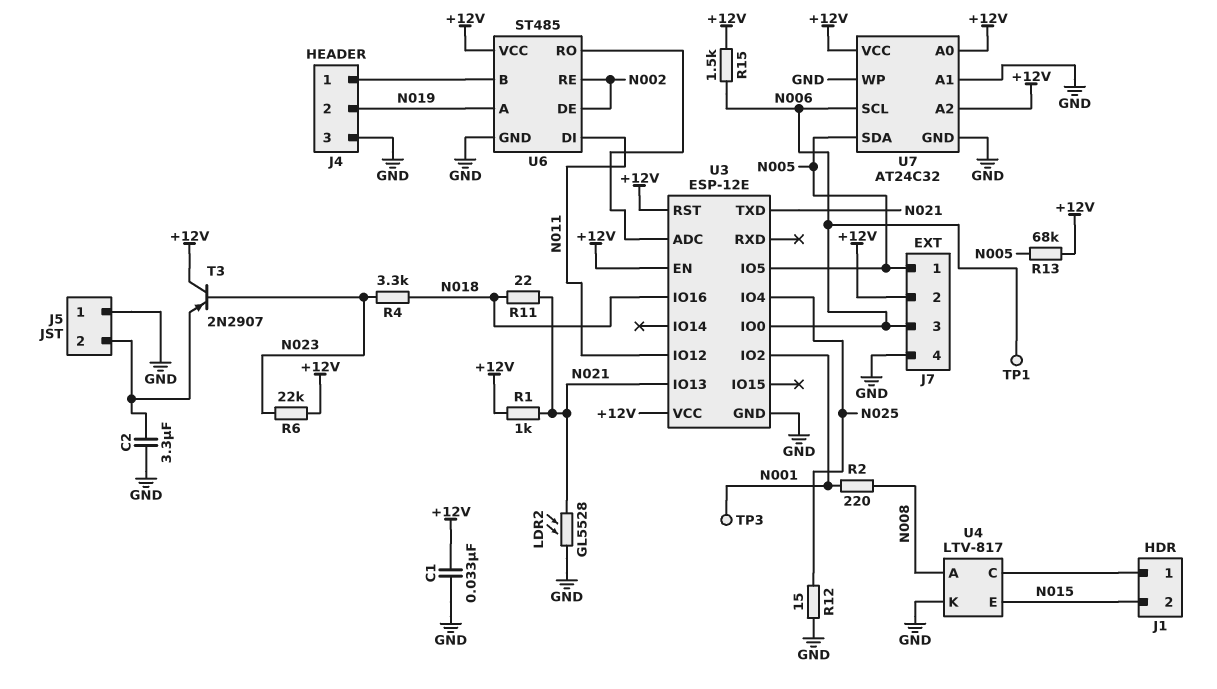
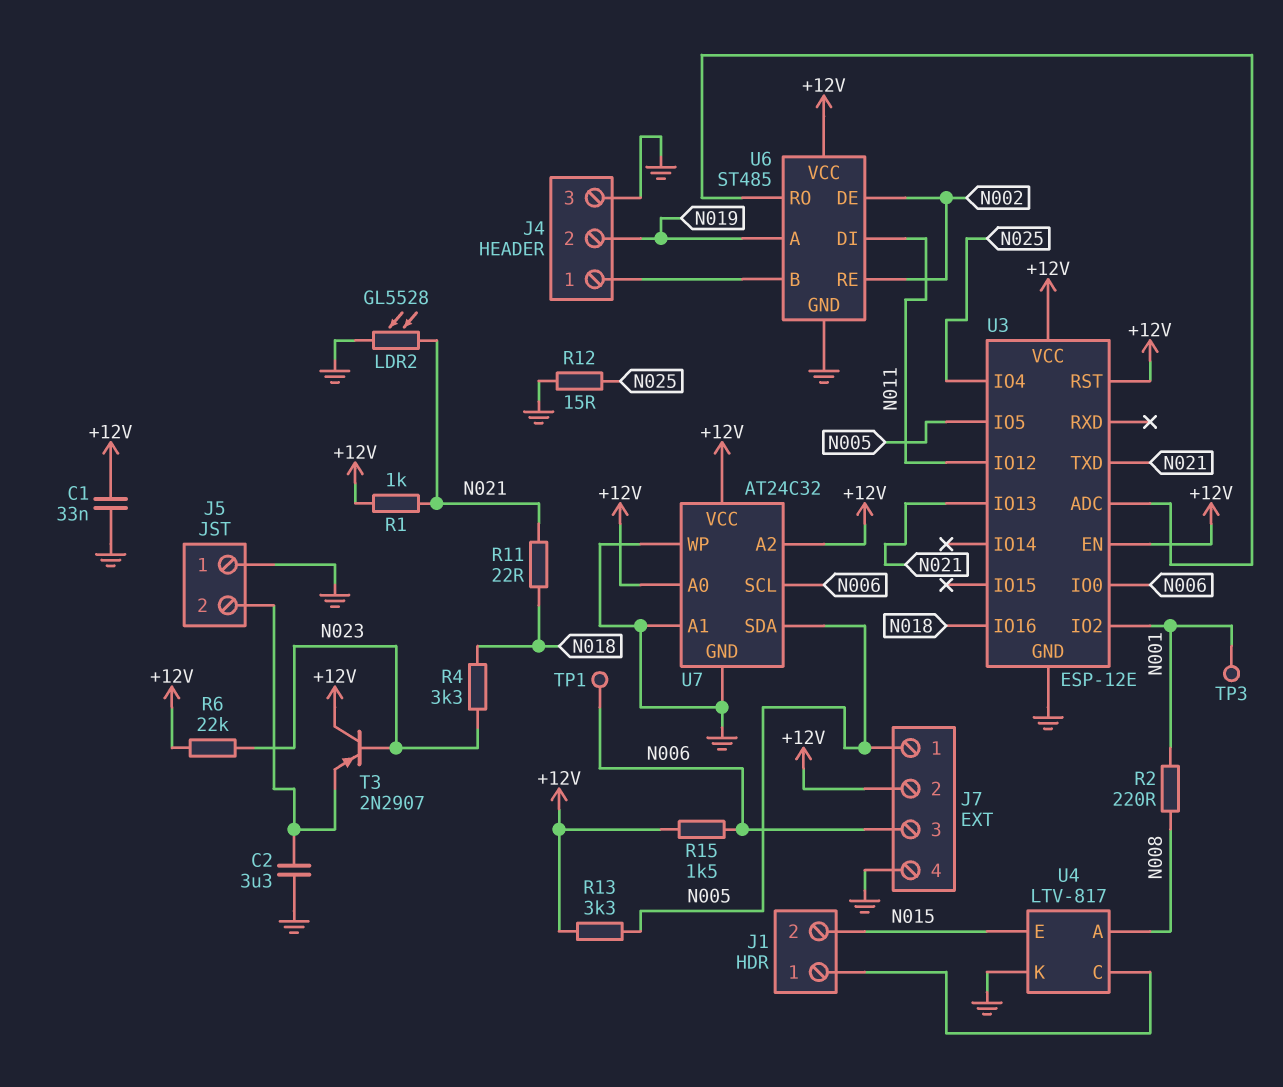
R13: 68k (+12V, N005) -> 3.3k (+12V, N005)

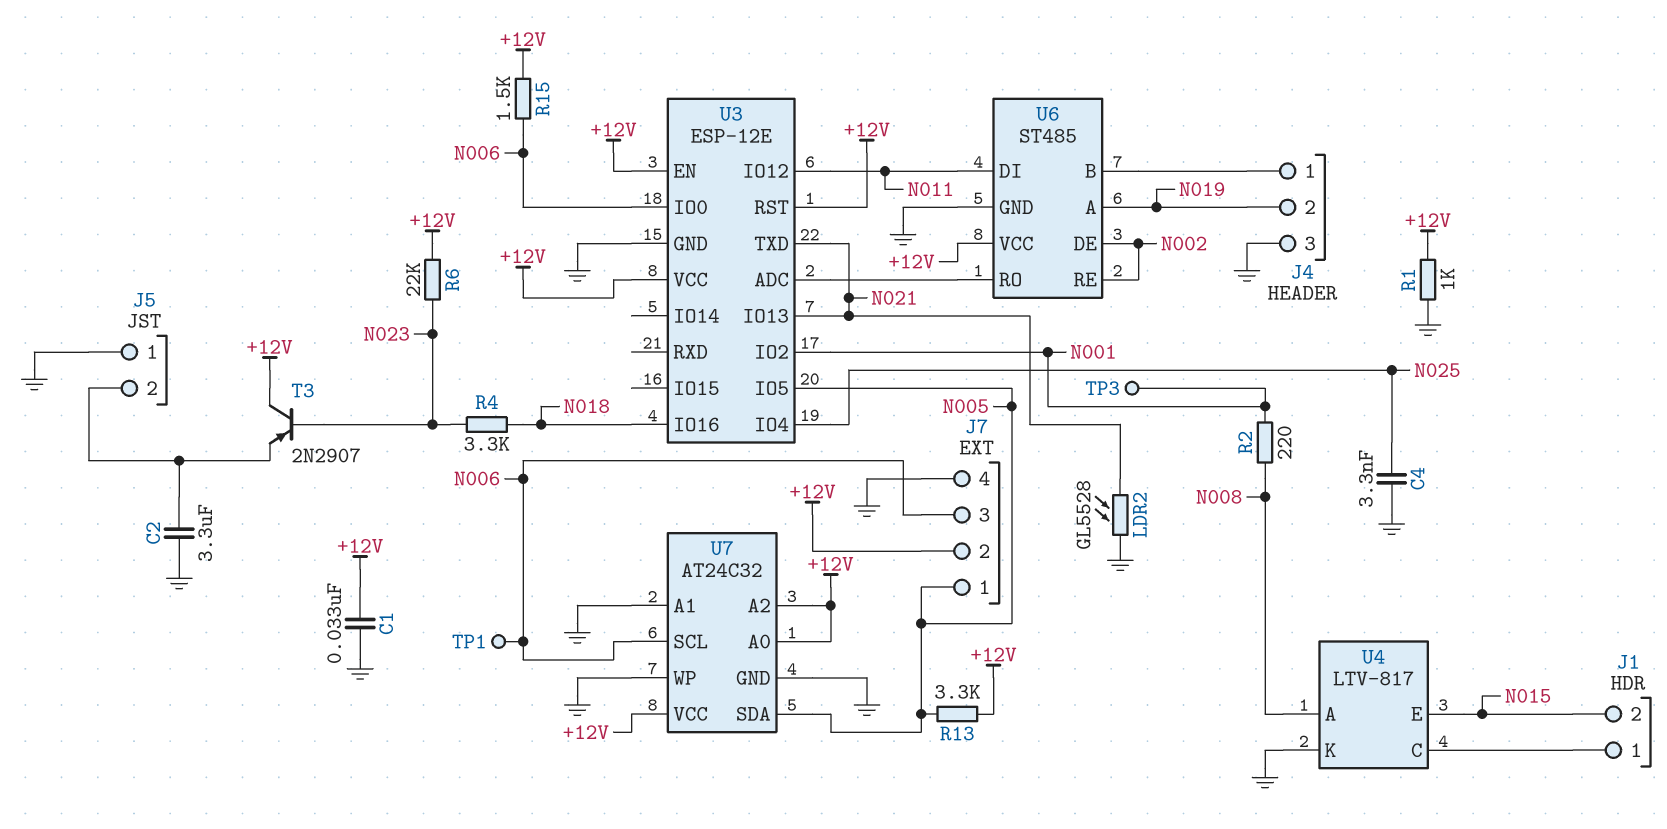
C4: none -> 3.3nF (GND, N025)
R1: 1k (+12V, N021) -> 1k (+12V, GND)
R11: 22 (N018, N021) -> none
R12: 15 (GND, N025) -> none

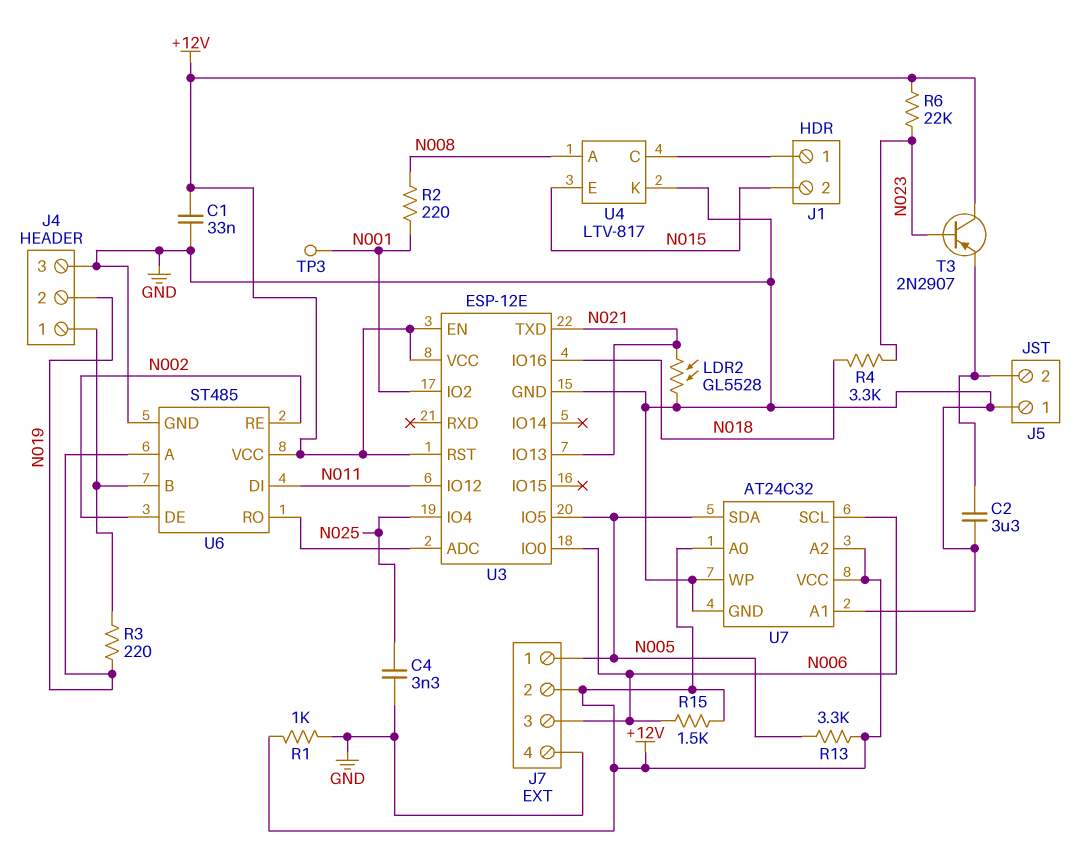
R3: none -> 220 (J4/1, N019)
TP1: test point (N006) -> none

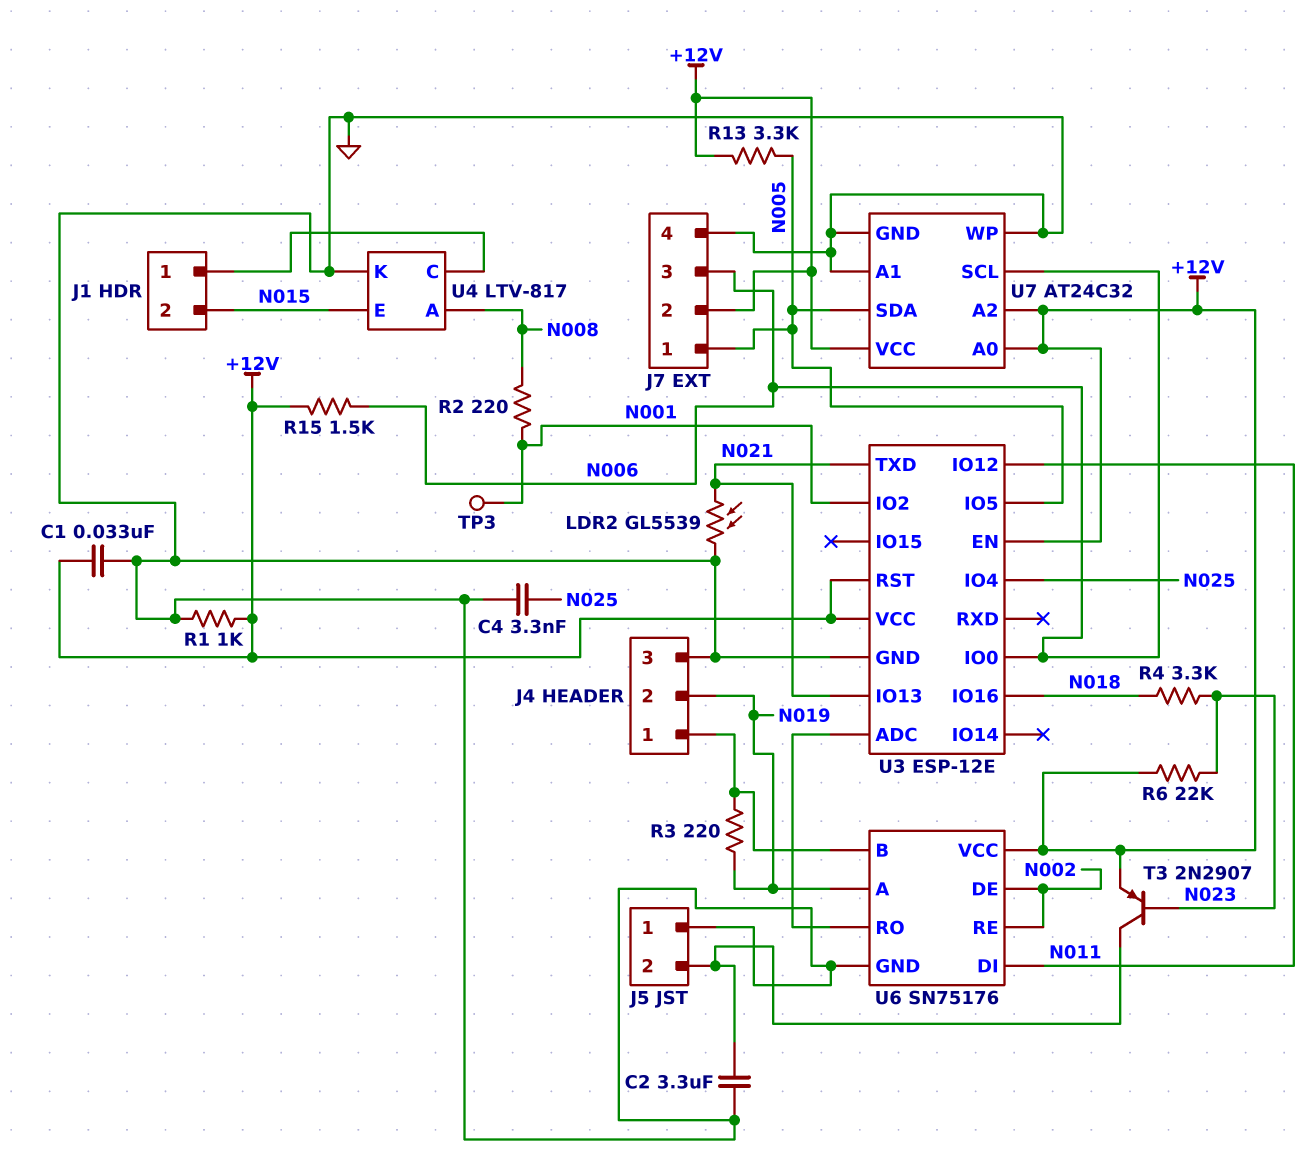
LDR2: GL5528 (GND, N021) -> GL5539 (GND, N021)
T3: PNP 2N2907 (B N023, C +12V, E J5/2) -> PNP 2N2907 (B N023, C J5/2, E +12V)
U6: ST485 -> SN75176

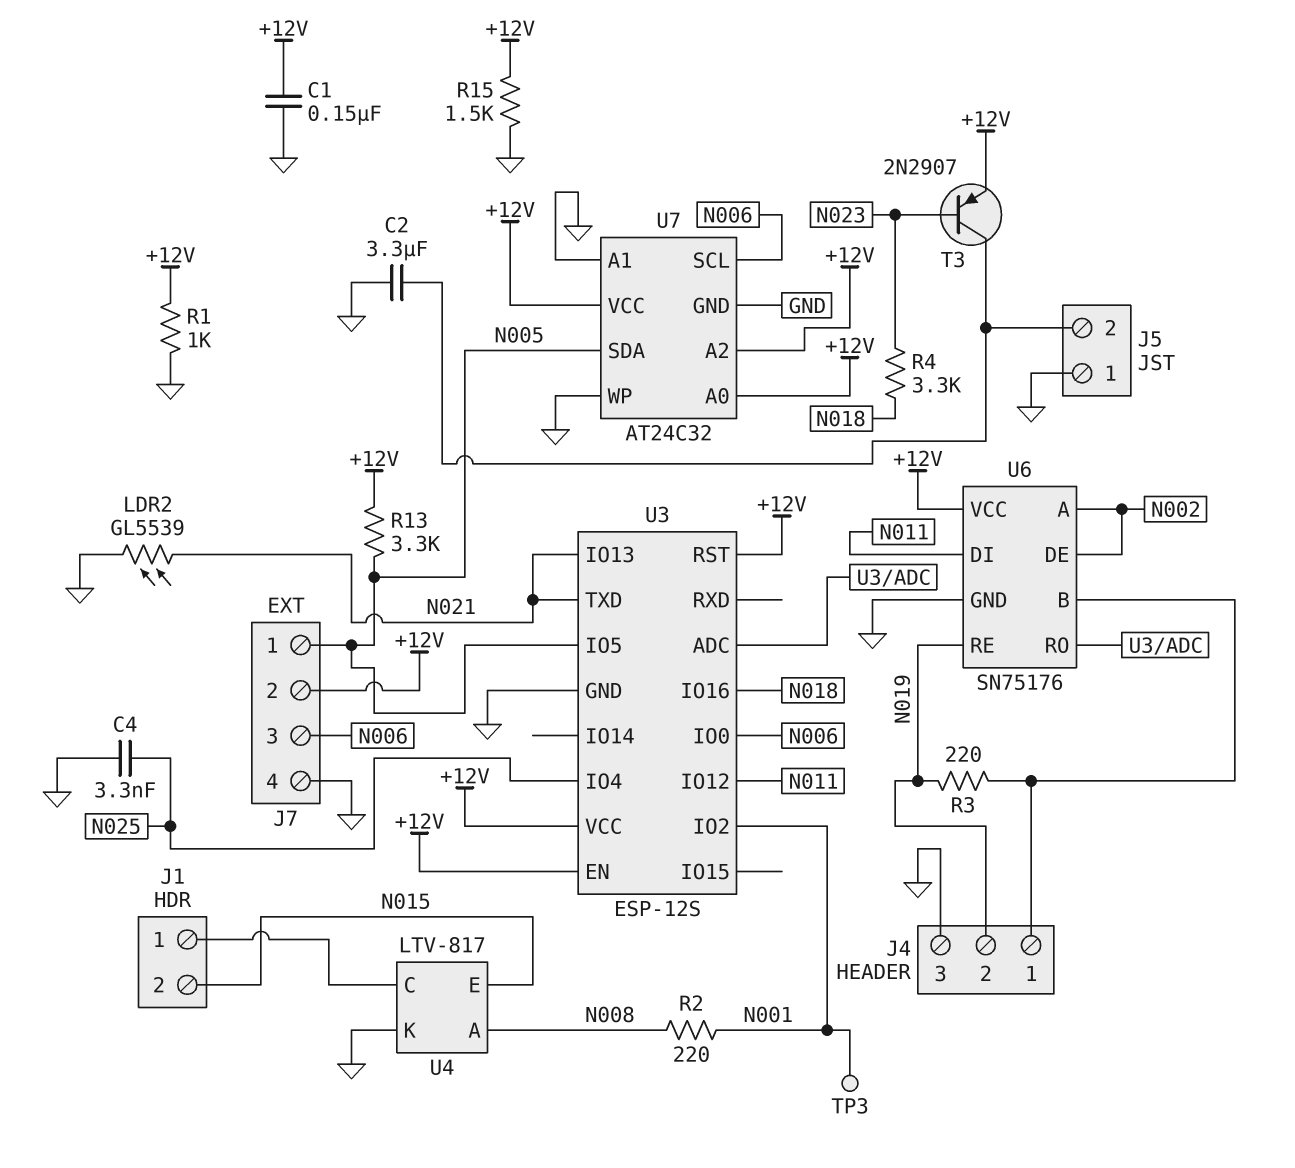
C1: 33nF (+12V, GND) -> 150nF (+12V, GND)
R6: 22k (+12V, N023) -> none
R15: 1.5k (+12V, N006) -> 1.5k (+12V, GND)
U3: ESP-12E -> ESP-12S
U6 pin A: N019 -> N002
U6 pin RE: N002 -> N019

